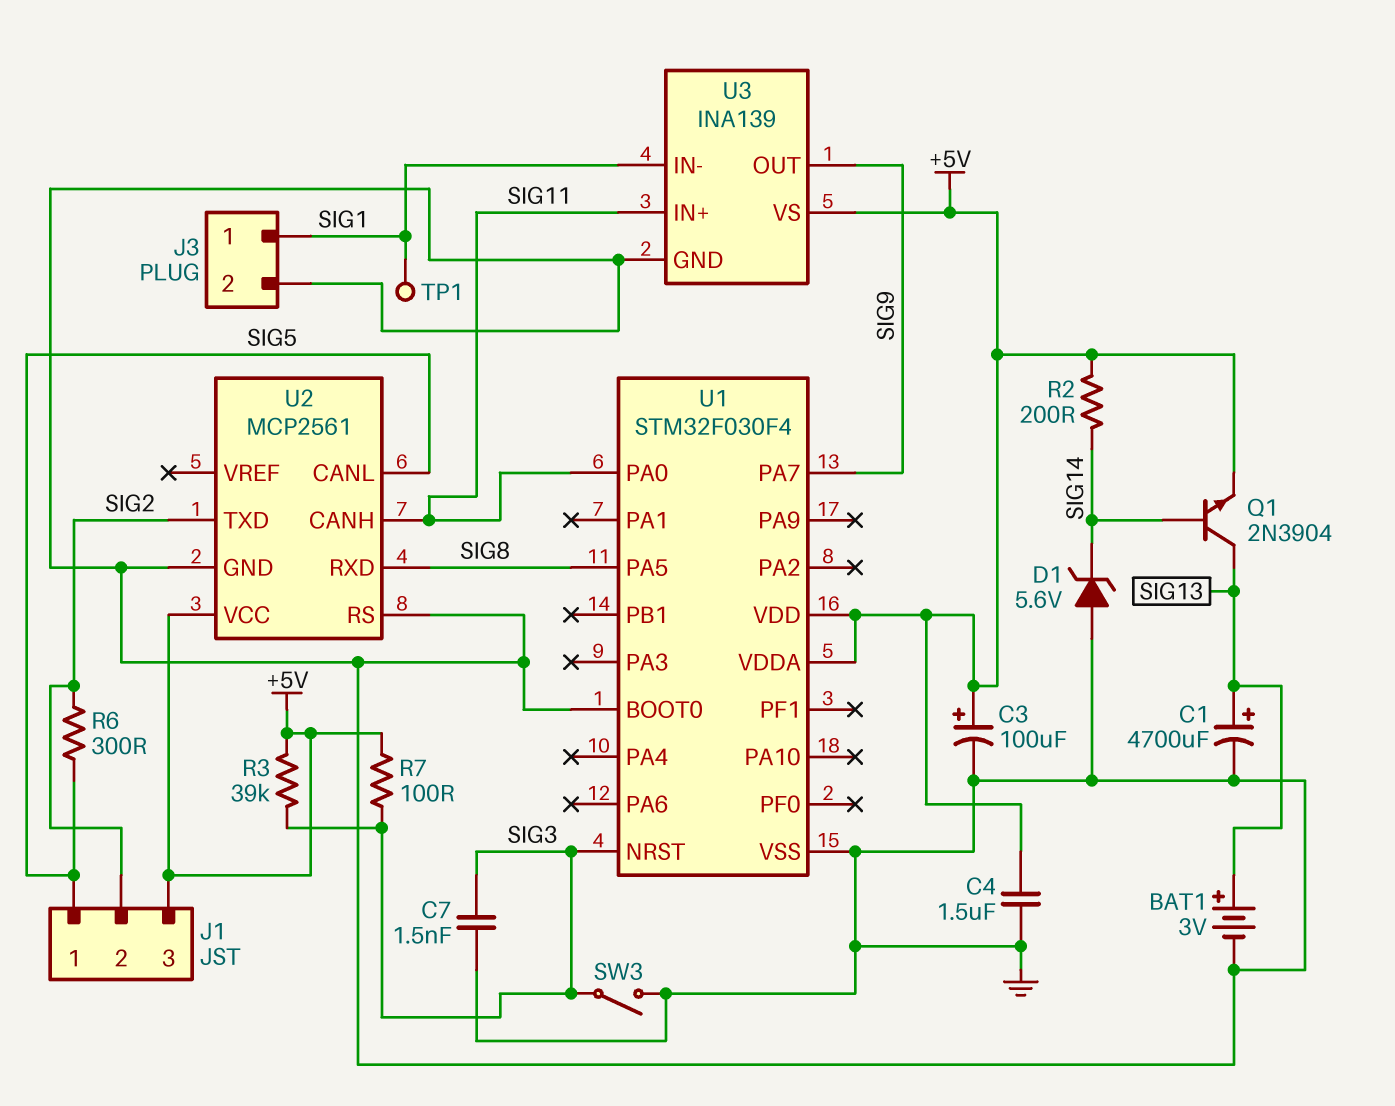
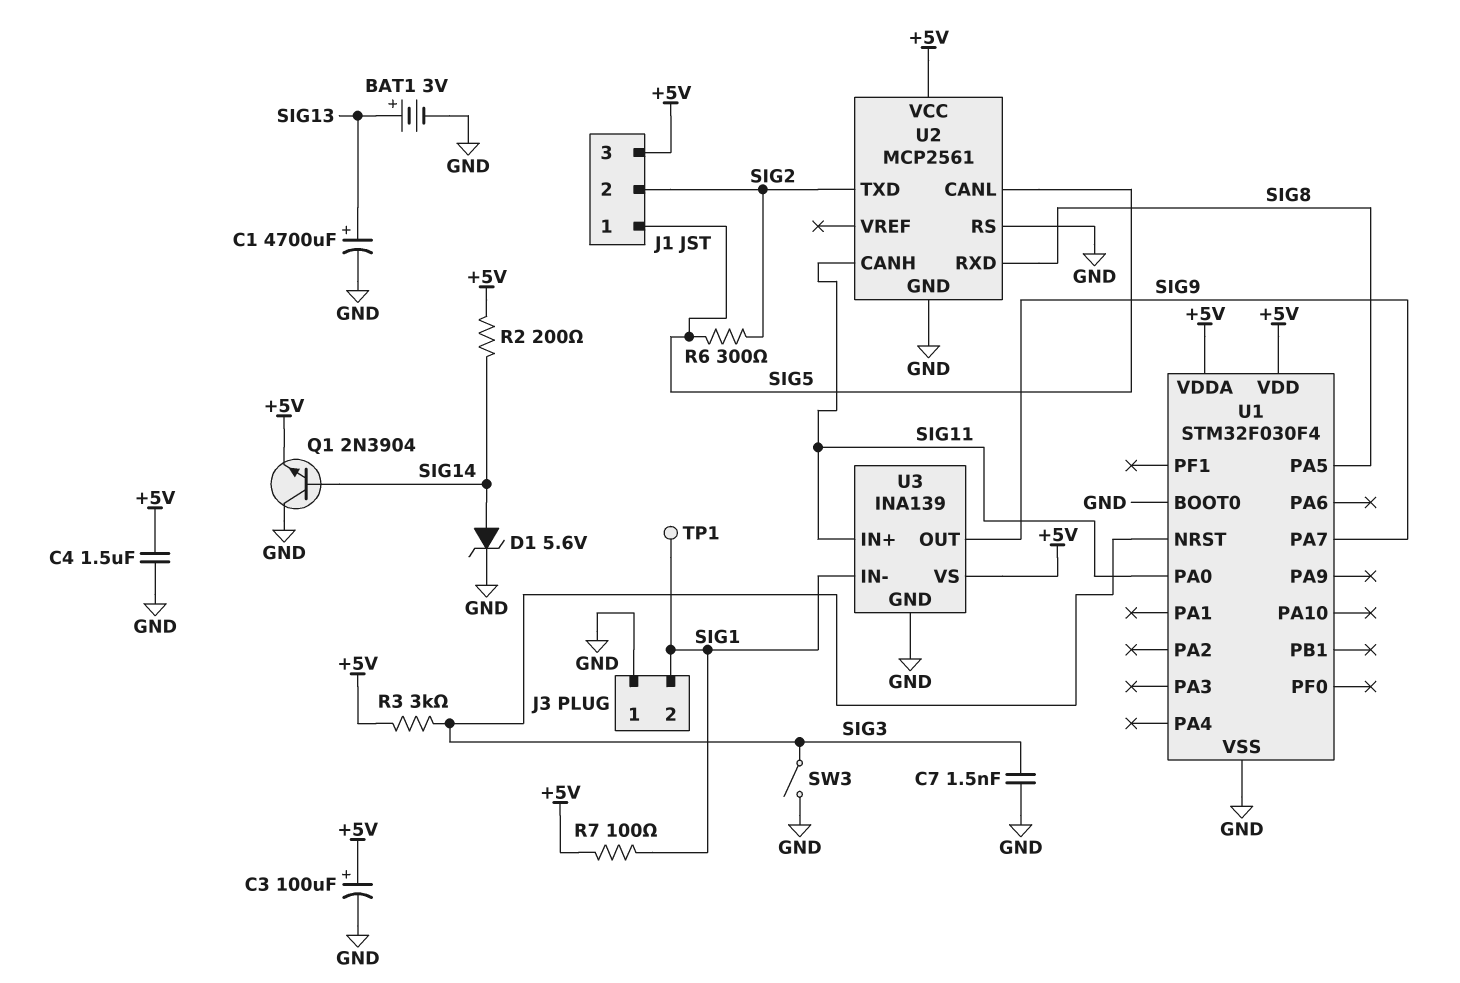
D1: zener 5.6V (A GND, K SIG14) -> zener 5.6V (A SIG14, K GND)
J3 pin 1: SIG1 -> GND
J3 pin 2: GND -> SIG1
Q1: NPN 2N3904 (B SIG14, C SIG13, E +5V) -> NPN 2N3904 (B SIG14, C GND, E +5V)
R3: 39k (+5V, SIG3) -> 3k (+5V, SIG3)
R7: 100 (+5V, SIG3) -> 100 (+5V, SIG1)

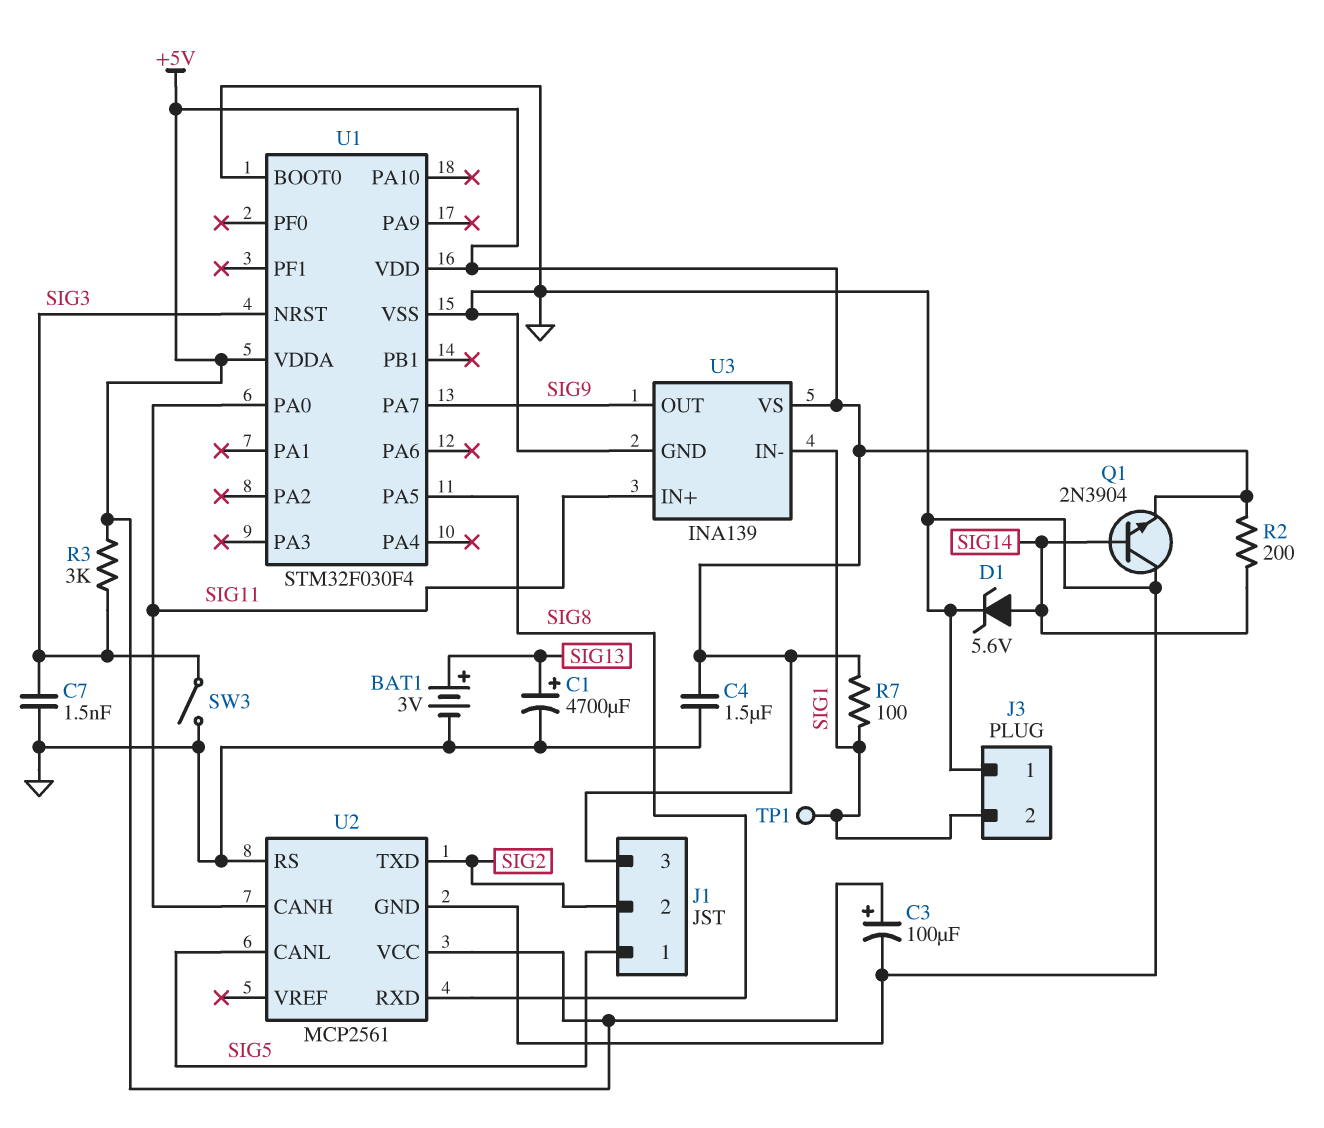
R6: 300 (SIG2, SIG5) -> none

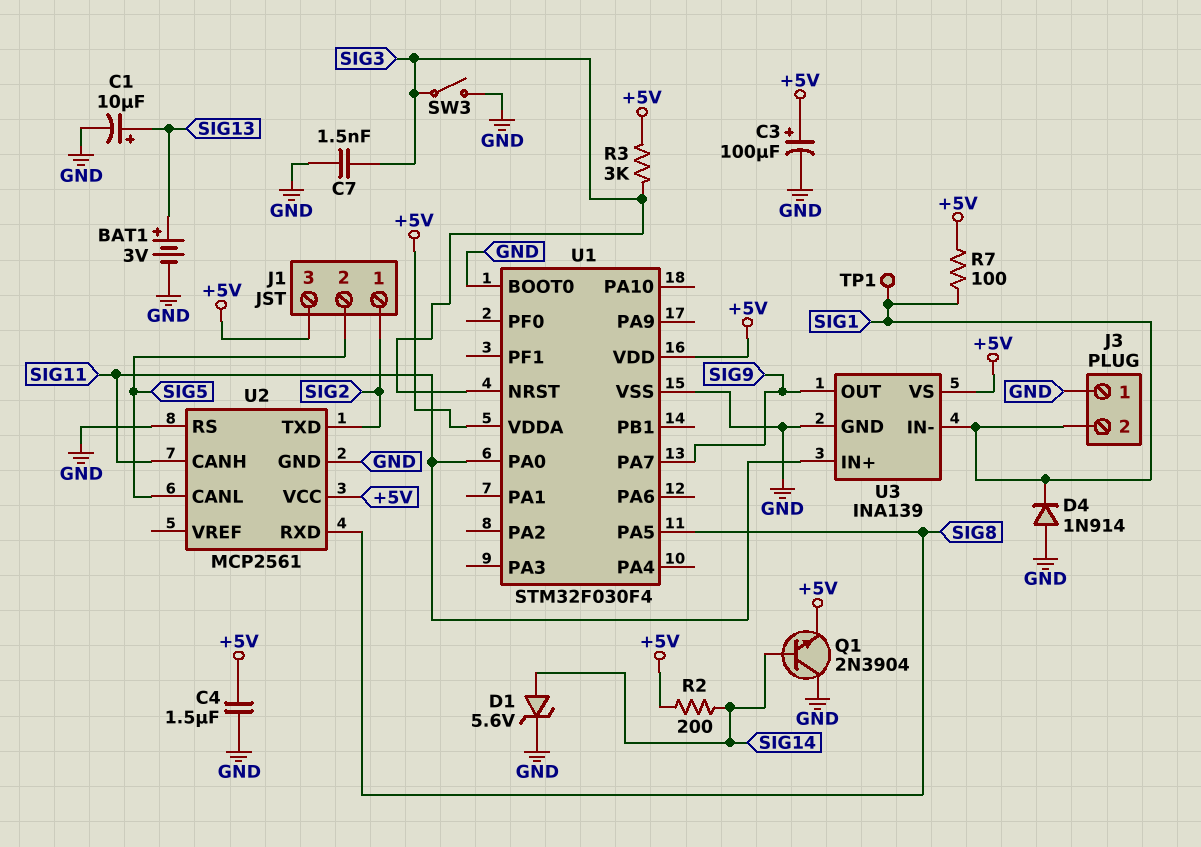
C1: 4700uF (plus SIG13, minus GND) -> 10uF (plus SIG13, minus GND)
D4: none -> diode 1N914 (A GND, K SIG1)
J1 pin 1: SIG5 -> SIG2
J1 pin 2: SIG2 -> SIG5

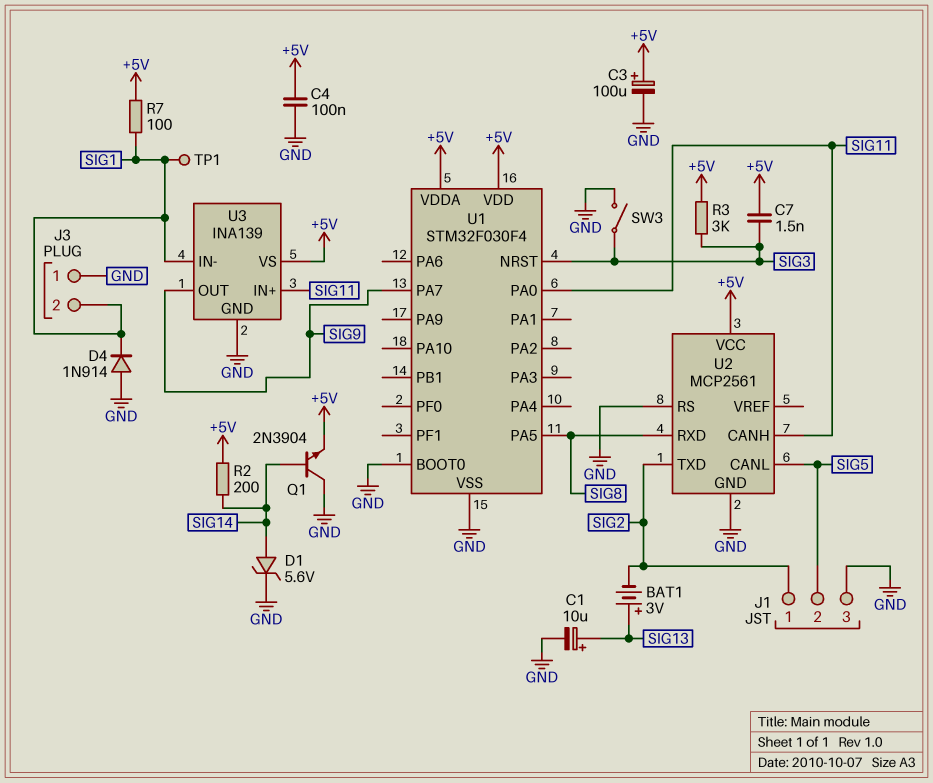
BAT1: 3V (plus SIG13, minus GND) -> 3V (plus SIG13, minus SIG2)
C4: 1.5uF (+5V, GND) -> 100nF (+5V, GND)
C7: 1.5nF (GND, SIG3) -> 1.5nF (+5V, SIG3)
J1 pin 3: +5V -> GND

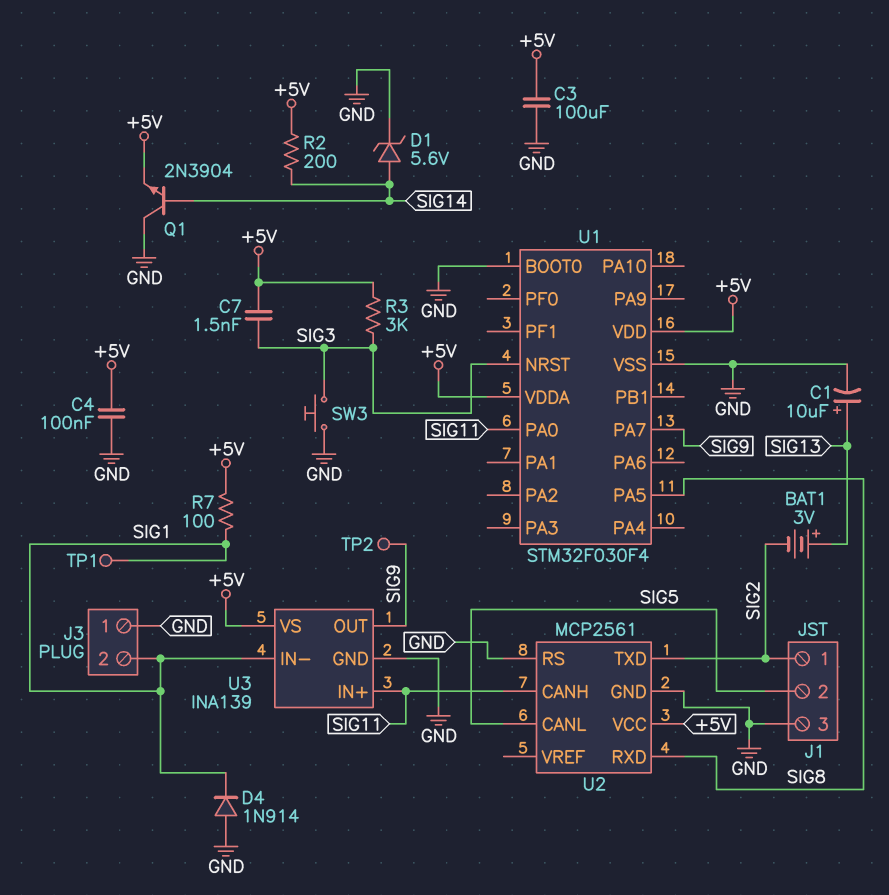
C3: 100uF (plus +5V, minus GND) -> 100uF (+5V, GND)
SW3: switch (GND, SIG3) -> button (GND, SIG3)
TP2: none -> test point (SIG9)

